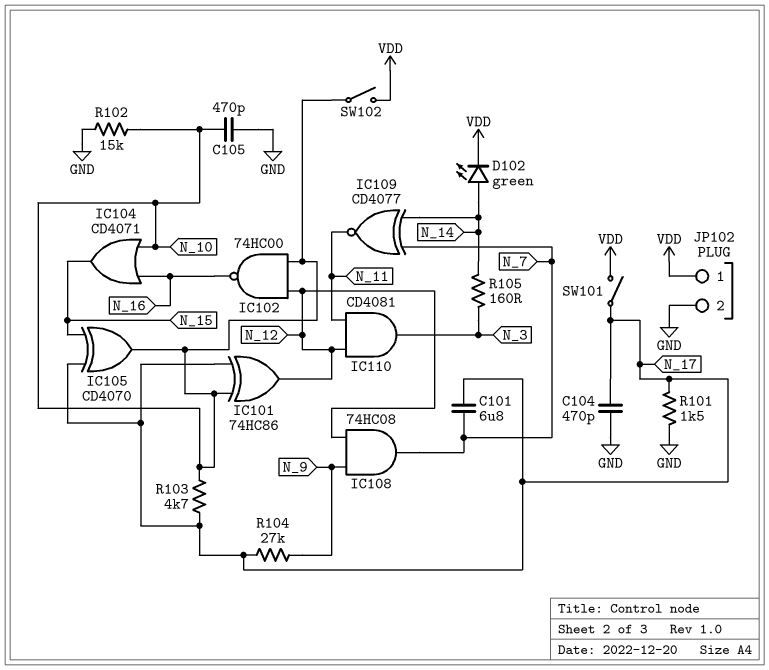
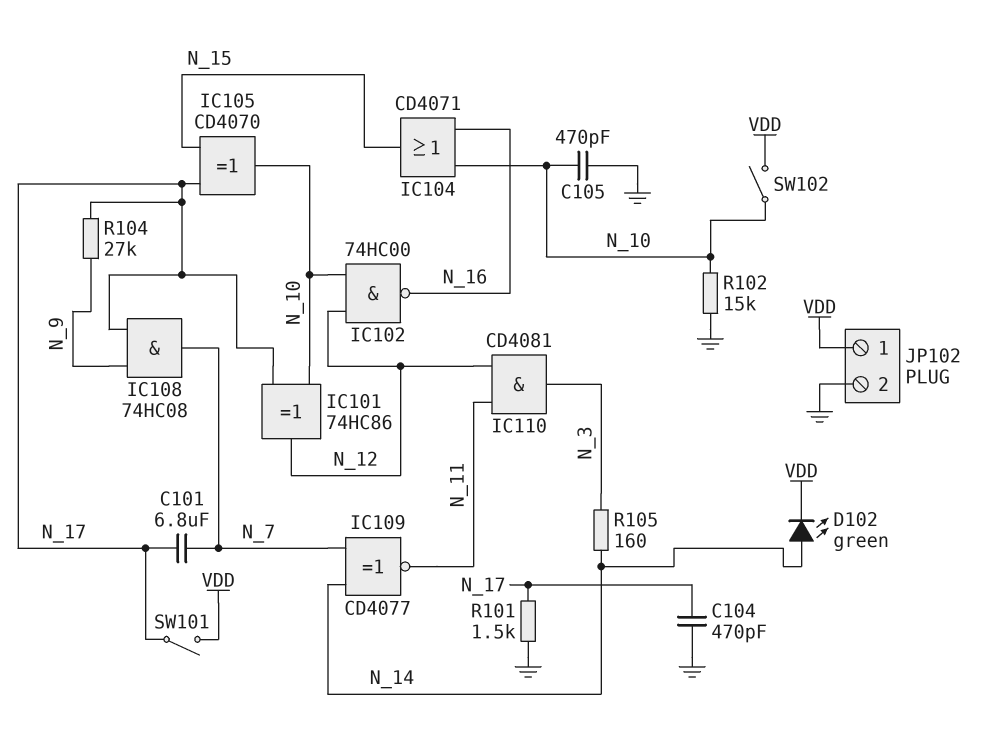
IC108: AND 74HC08 (in N_9, in N_12, out N_7) -> AND 74HC08 (in N_9, in N_17, out N_7)
R103: 4.7k (N_10, N_17) -> none

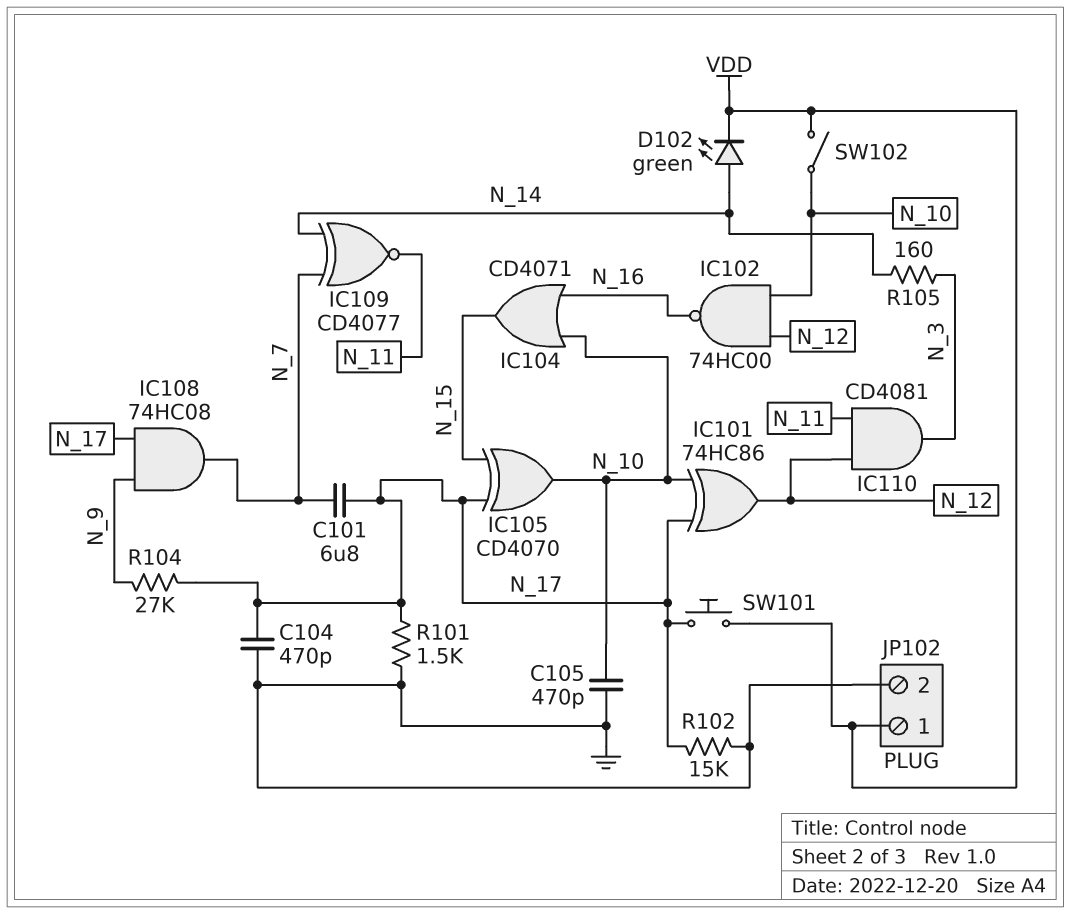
R102: 15k (GND, N_10) -> 15k (GND, N_17)
SW101: switch (N_17, VDD) -> button (N_17, VDD)

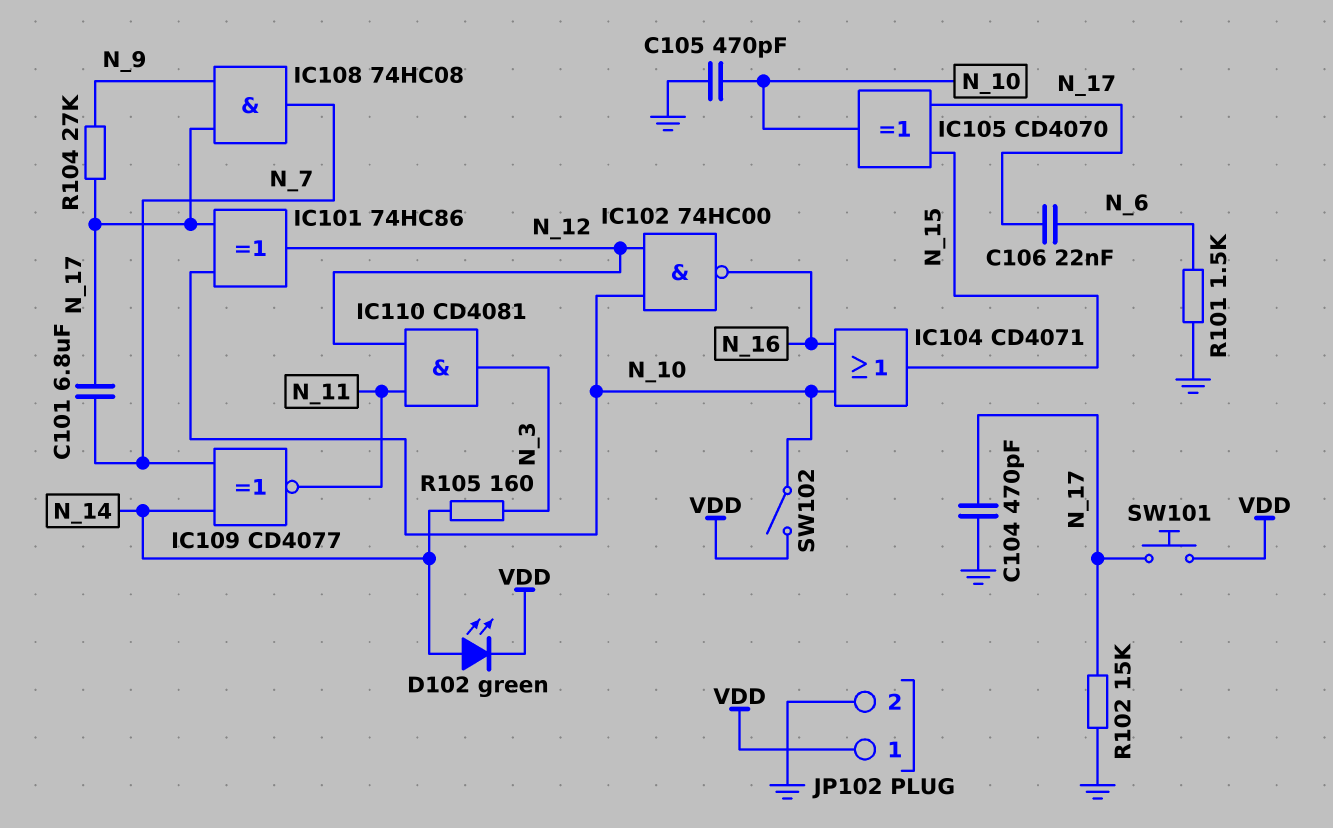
C106: none -> 22nF (N_6, N_17)
R101: 1.5k (GND, N_17) -> 1.5k (GND, N_6)

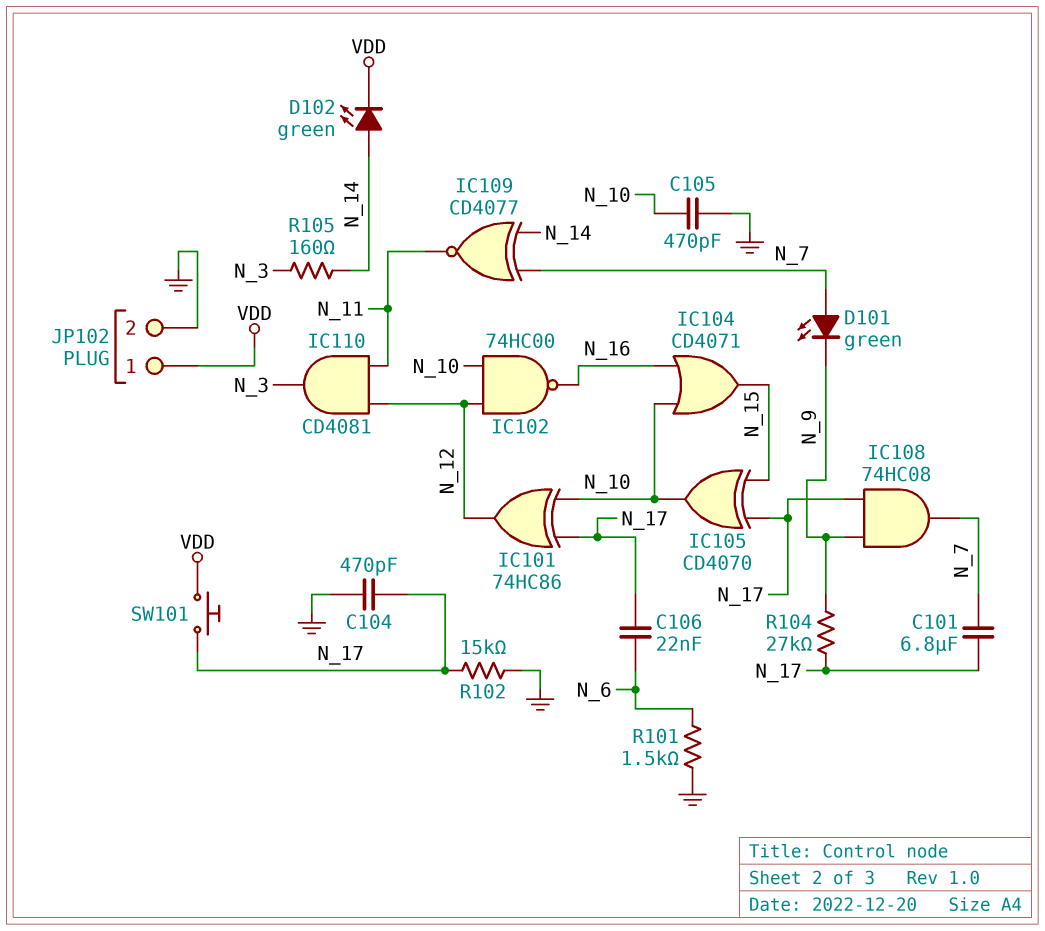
D101: none -> LED green (A N_7, K N_9)
SW102: switch (N_10, VDD) -> none

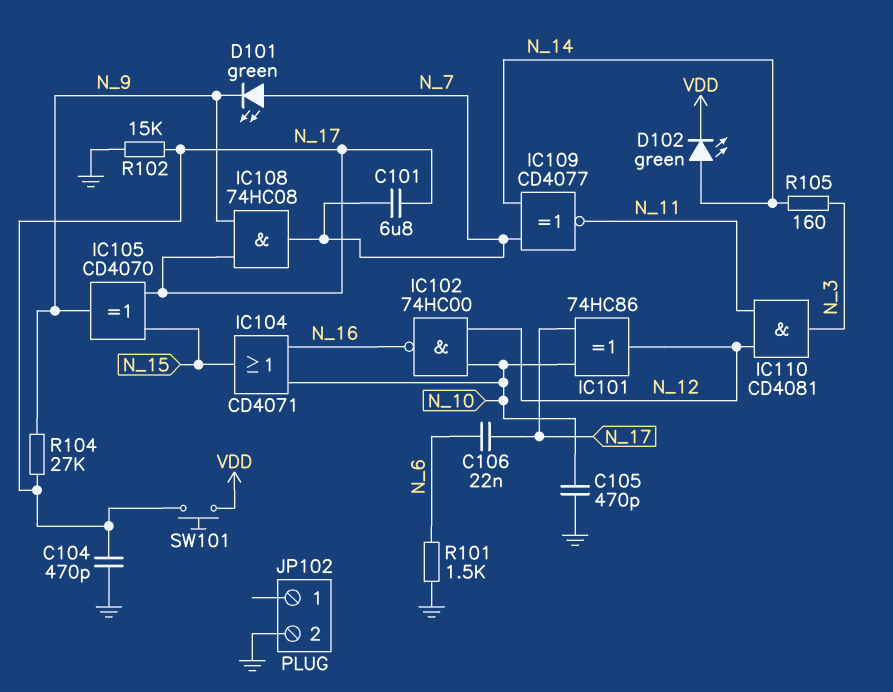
IC105: XOR CD4070 (in N_15, in N_17, out N_10) -> XOR CD4070 (in N_15, in N_17, out N_9)
JP102 pin 1: VDD -> none

